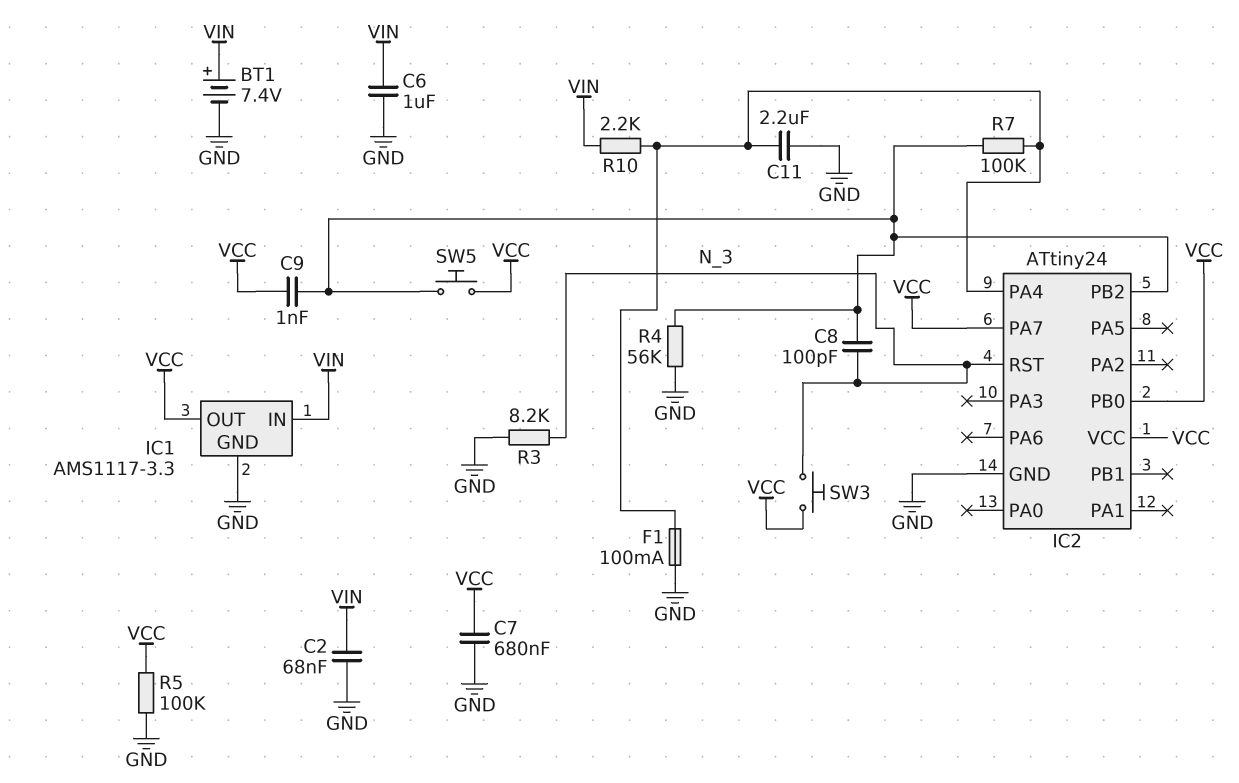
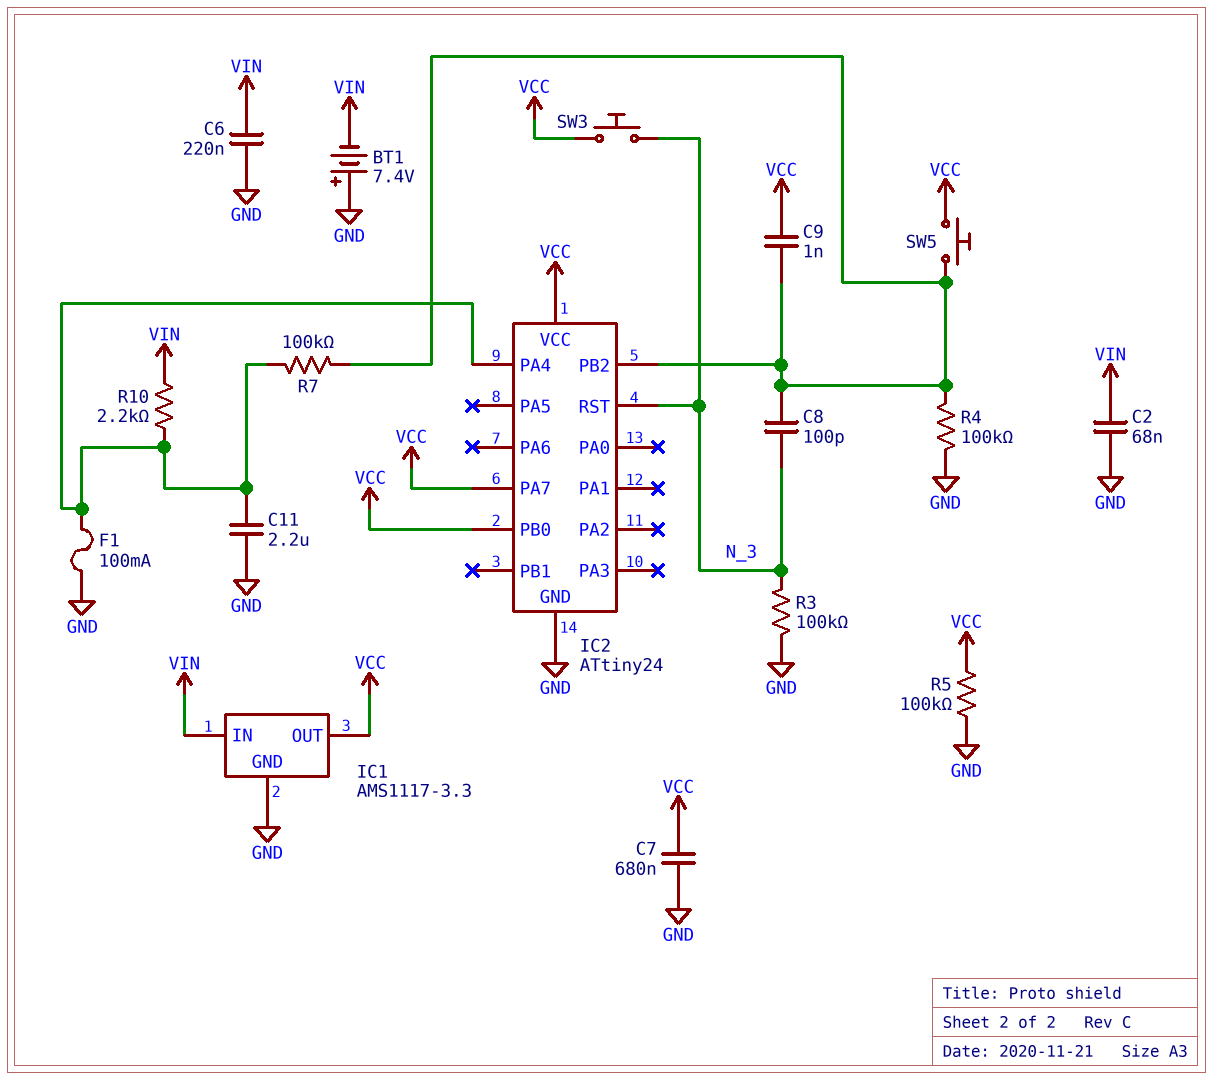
BT1: 7.4V (plus VIN, minus GND) -> 7.4V (plus GND, minus VIN)
C6: 1uF (GND, VIN) -> 220nF (GND, VIN)
R3: 8.2k (GND, N_3) -> 100k (GND, N_3)
R4: 56k (GND, IC2/PB2) -> 100k (GND, IC2/PB2)

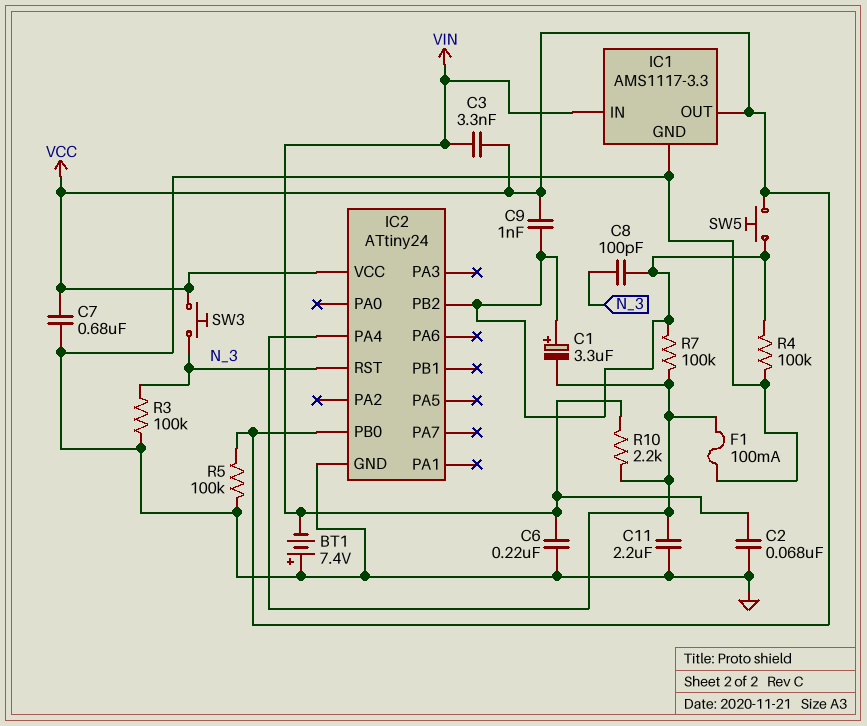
C1: none -> 3.3uF (plus IC2/PB2, minus IC2/PA4)
C3: none -> 3.3nF (VCC, VIN)
IC2 pin PA7: VCC -> none

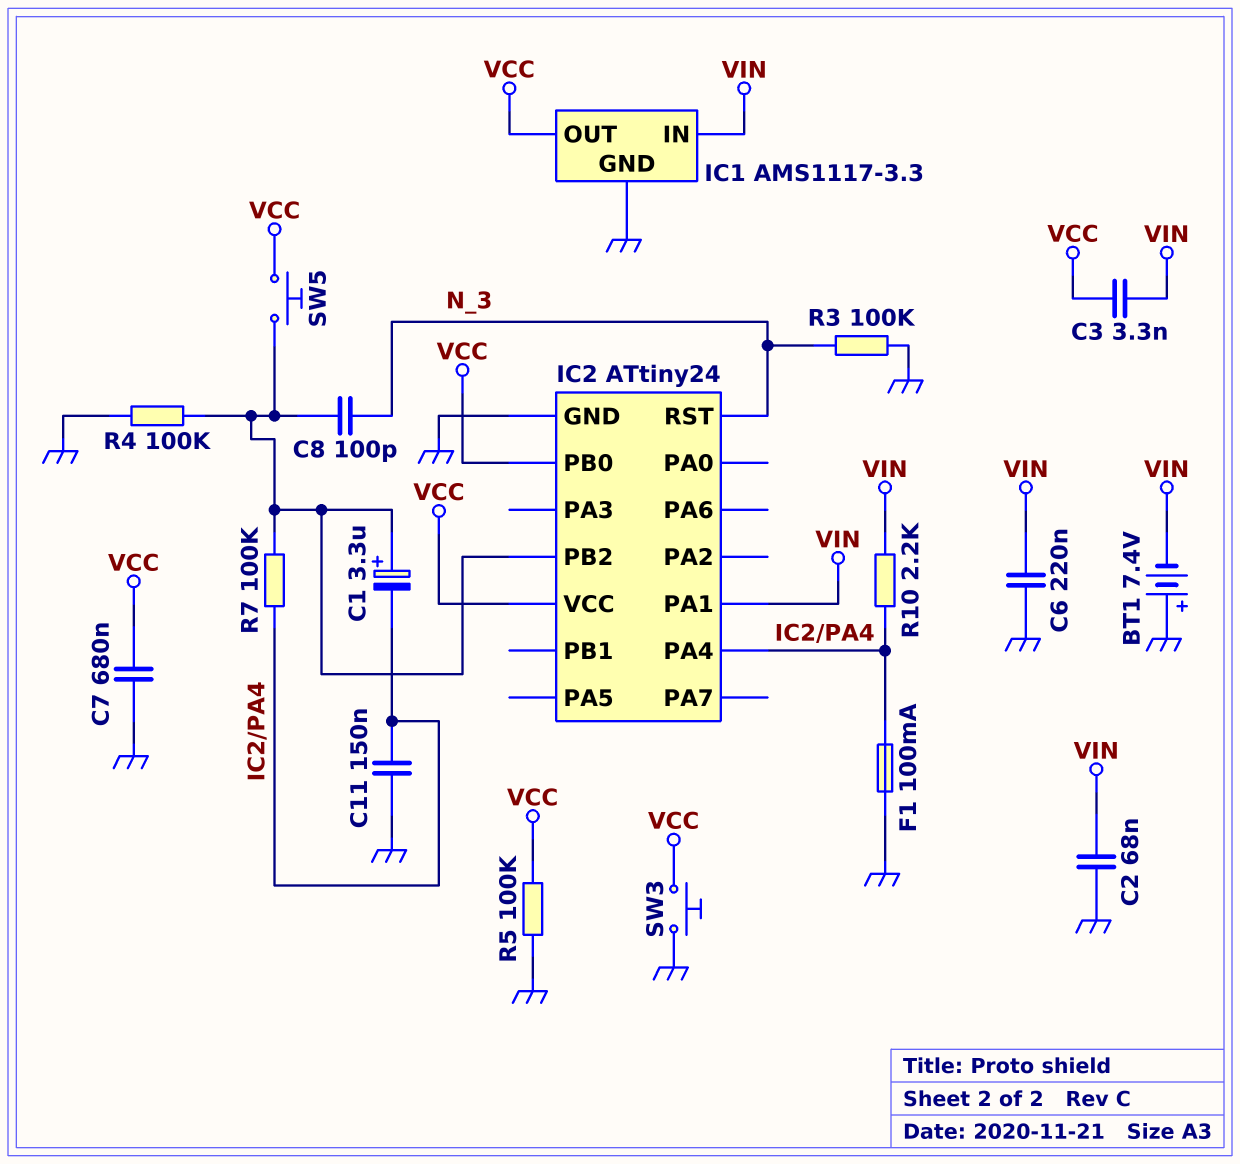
C9: 1nF (IC2/PB2, VCC) -> none
C11: 2.2uF (GND, IC2/PA4) -> 150nF (GND, IC2/PA4)
IC2 pin PA1: none -> VIN
SW3: button (N_3, VCC) -> button (GND, VCC)

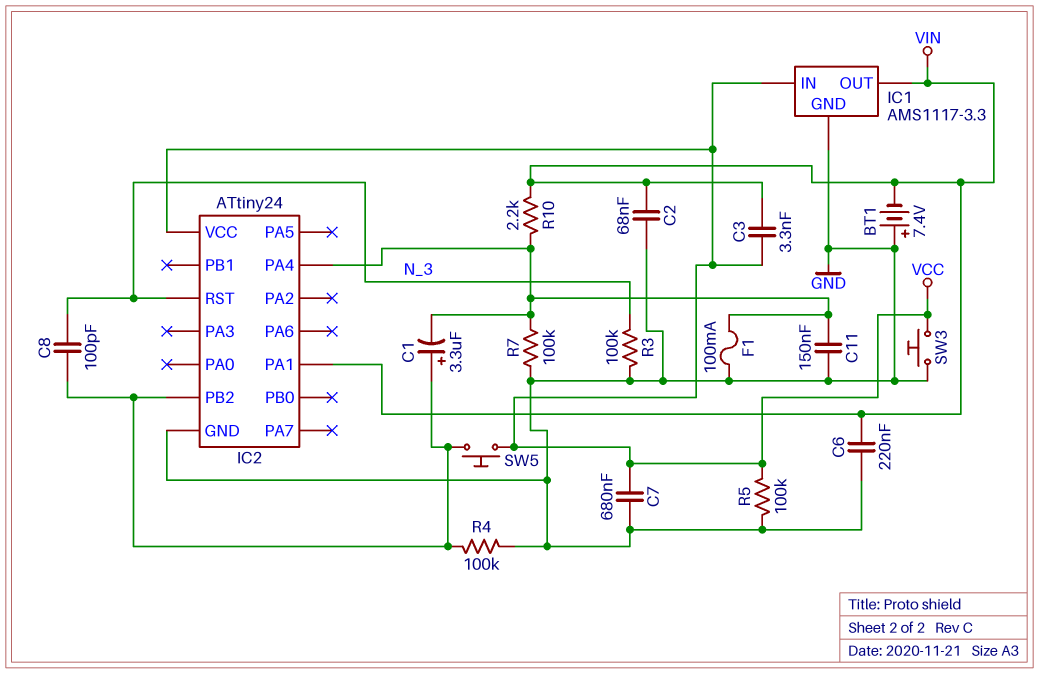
IC1 pin IN: VIN -> VCC
IC1 pin OUT: VCC -> VIN
IC2 pin PB0: VCC -> none
R7: 100k (IC2/PA4, IC2/PB2) -> 100k (GND, IC2/PA4)

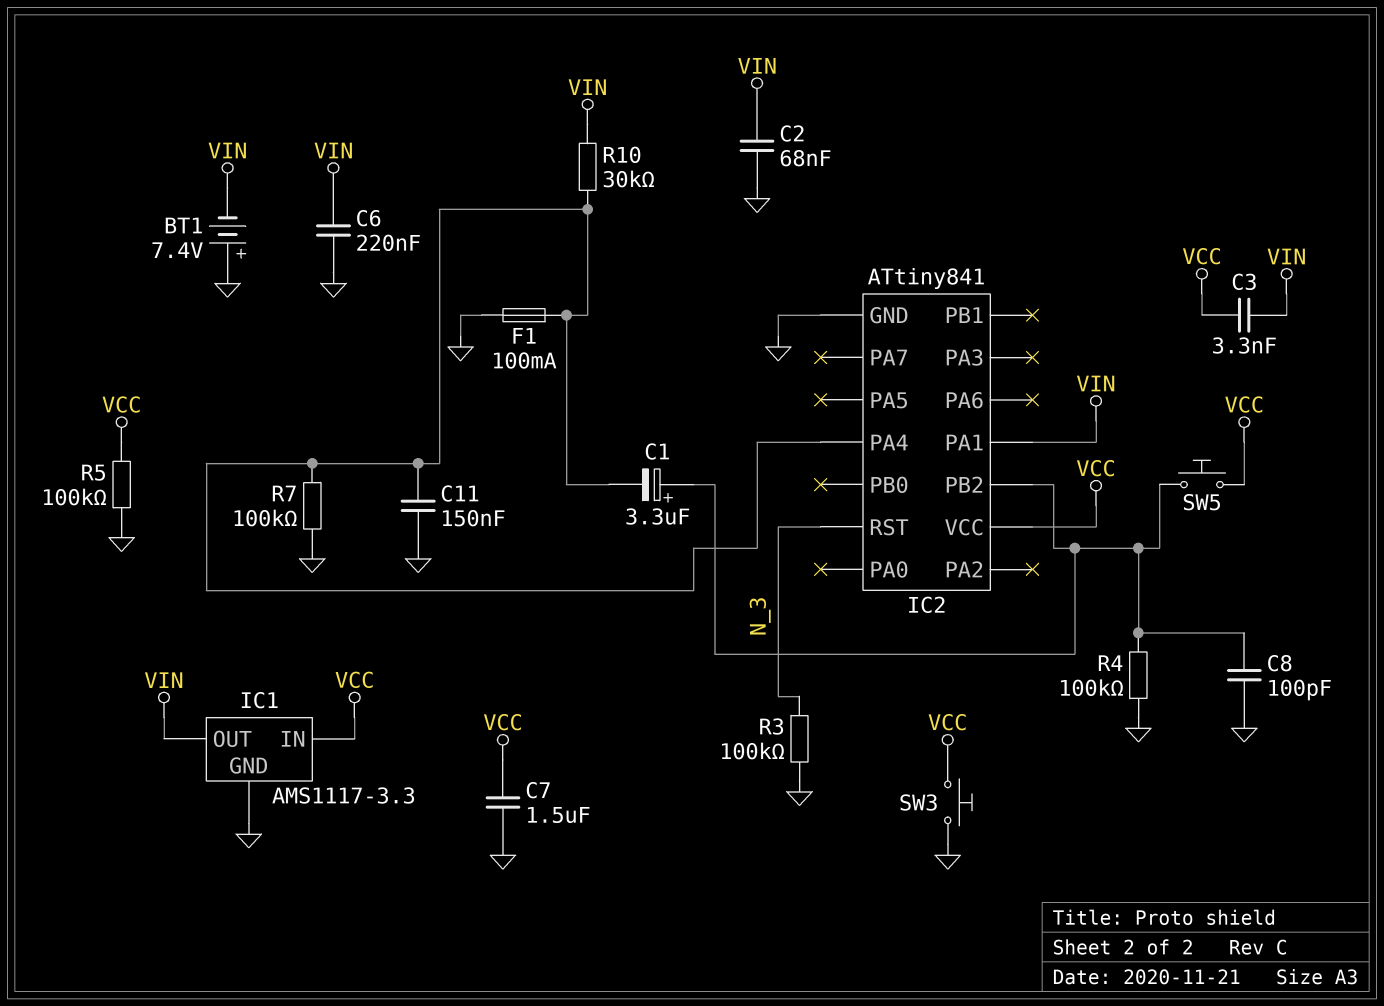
C7: 680nF (GND, VCC) -> 1.5uF (GND, VCC)
C8: 100pF (IC2/PB2, N_3) -> 100pF (GND, IC2/PB2)
IC2: ATtiny24 -> ATtiny841
R10: 2.2k (IC2/PA4, VIN) -> 30k (IC2/PA4, VIN)

